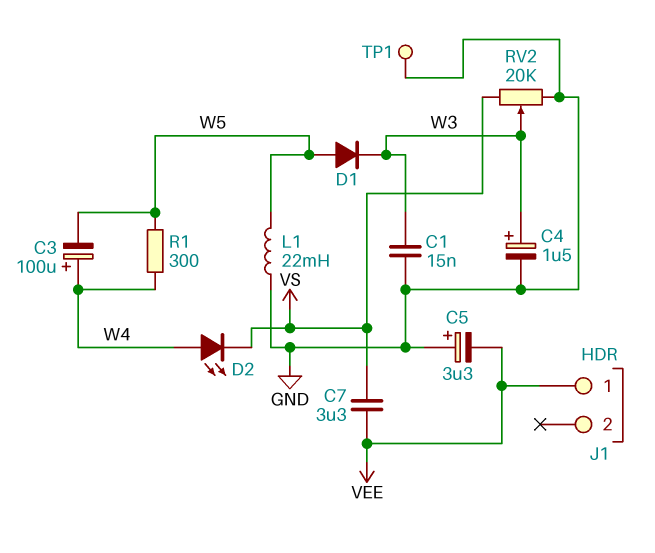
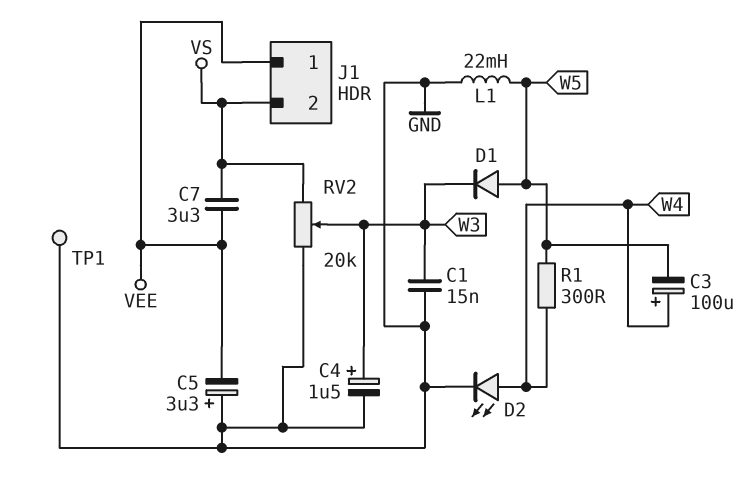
D2: LED (A W4, K VS) -> LED (A W4, K GND)
J1 pin 2: none -> VS

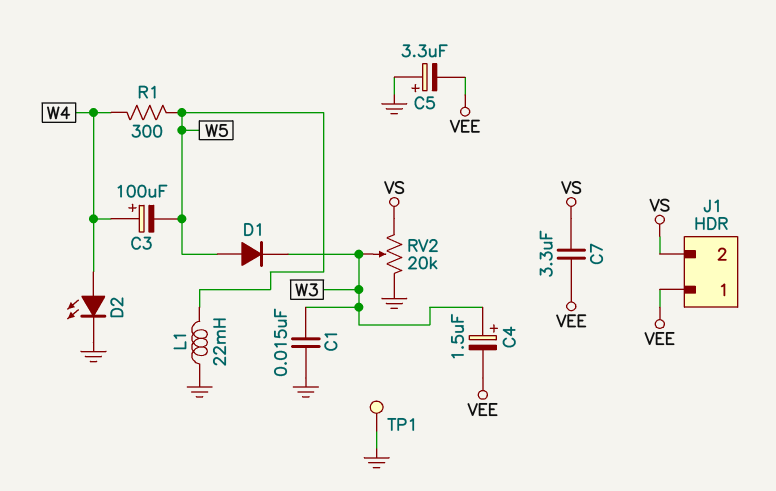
C4: 1.5uF (plus W3, minus GND) -> 1.5uF (plus W3, minus VEE)

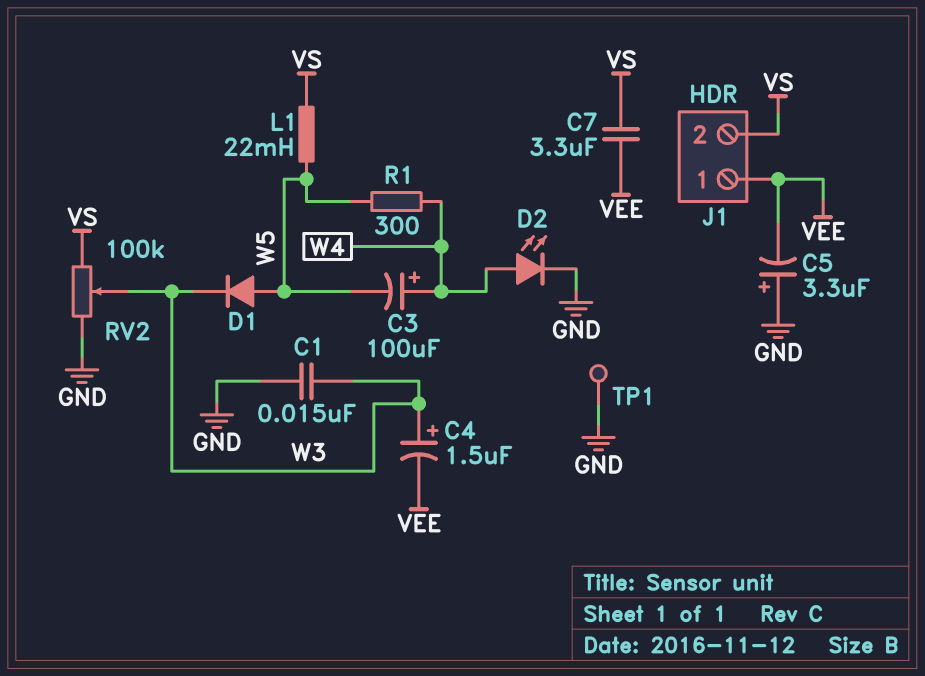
L1: 22mH (GND, W5) -> 22mH (VS, W5)
RV2: 20k (GND, VS, wiper W3) -> 100k (GND, VS, wiper W3)

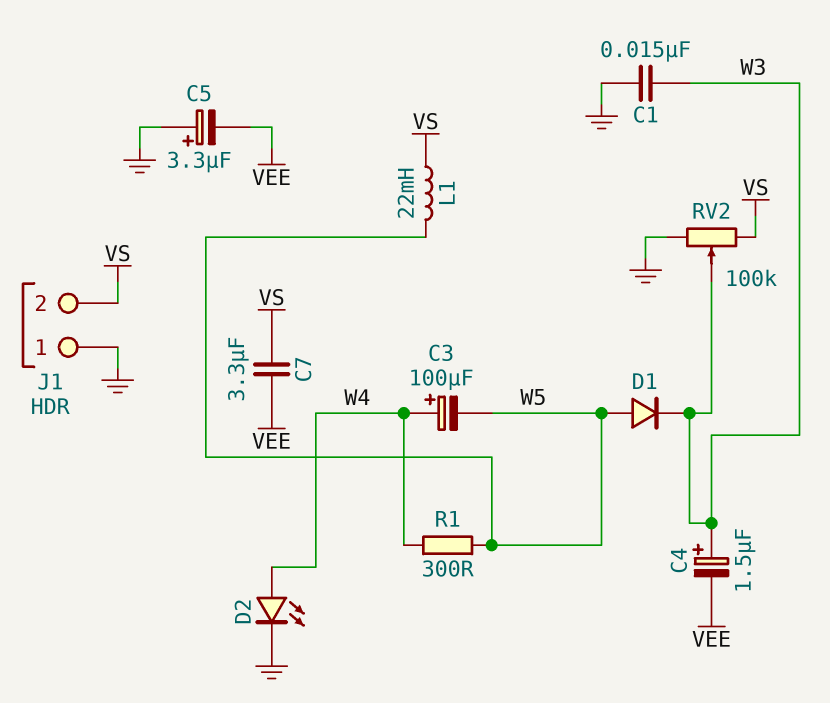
J1 pin 1: VEE -> GND
TP1: test point (GND) -> none

